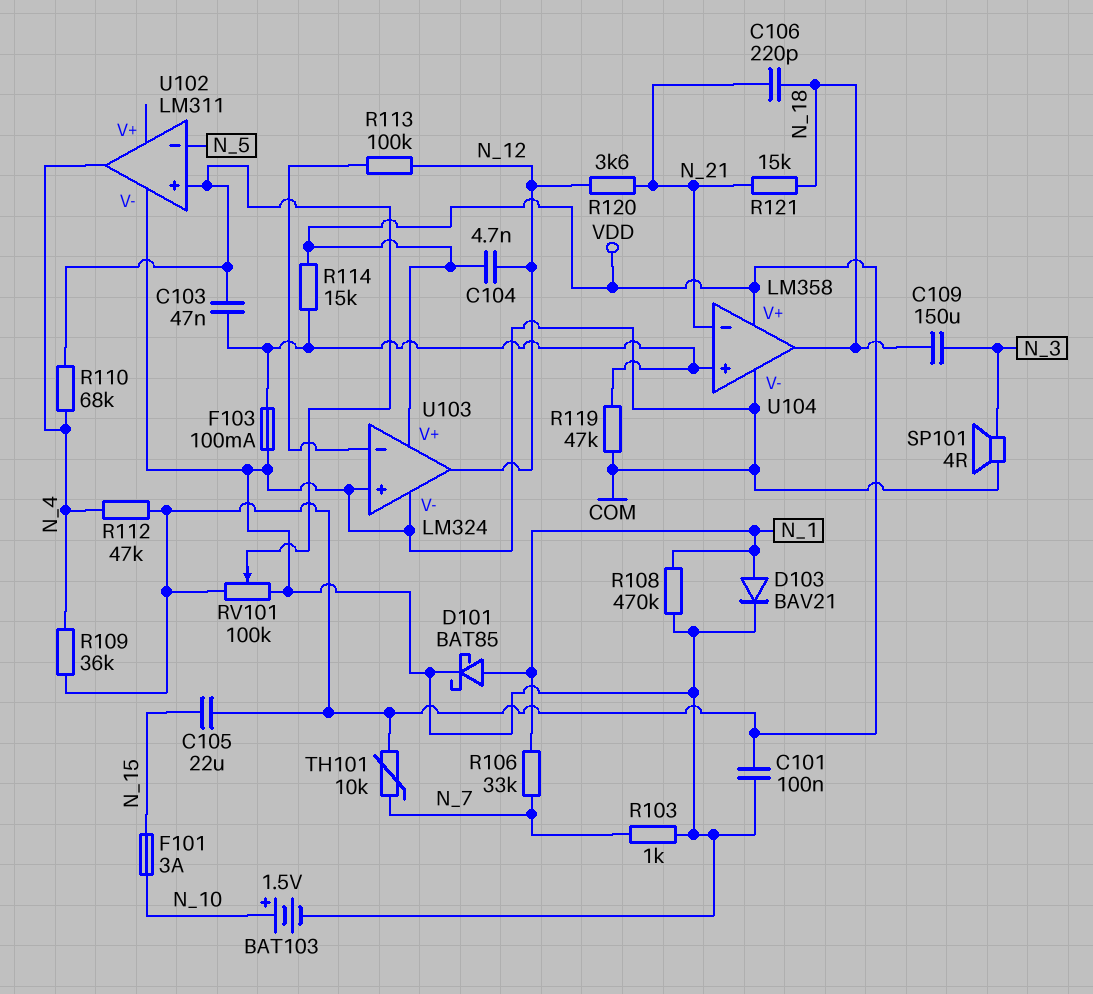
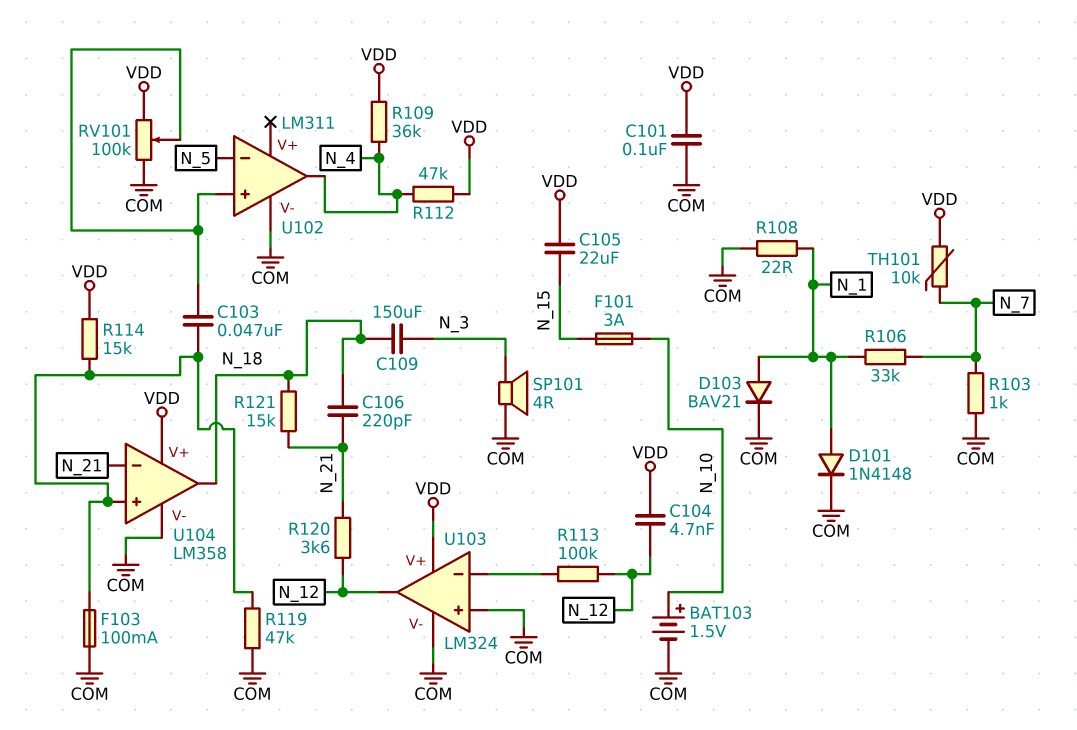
D101: schottky BAT85 (A N_1, K COM) -> diode 1N4148 (A N_1, K COM)
R108: 470k (COM, N_1) -> 22 (COM, N_1)
R110: 68k (N_4, U102/in+) -> none

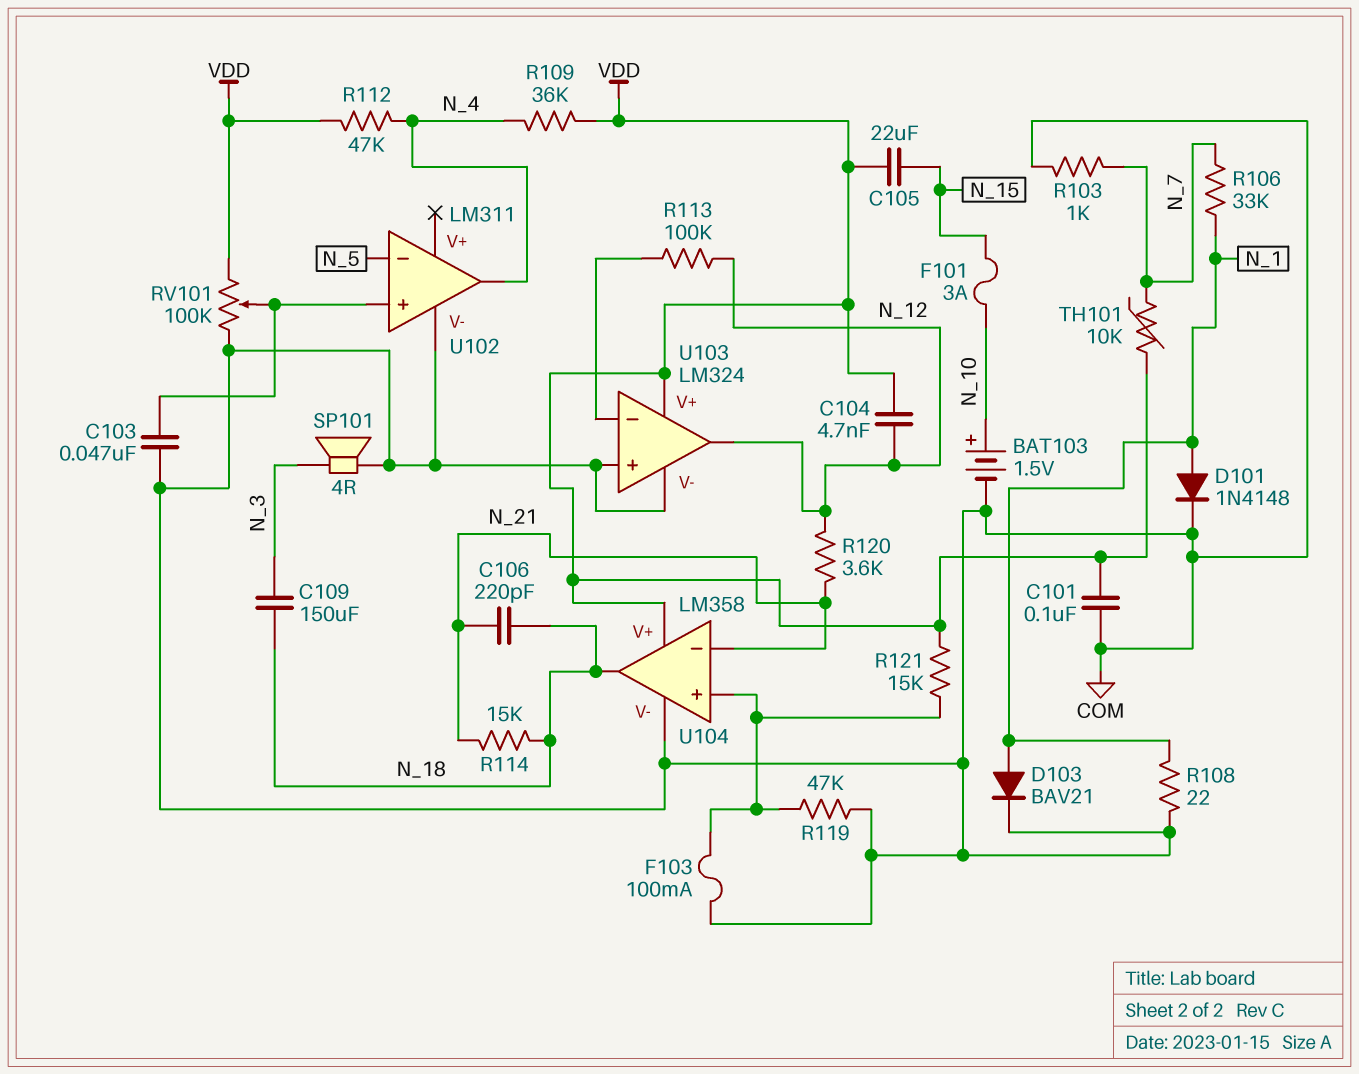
C103: 47nF (U102/in+, U104/in+) -> 47nF (COM, U102/in+)
R114: 15k (U104/in+, VDD) -> 15k (N_18, N_21)
R121: 15k (N_18, N_21) -> 15k (U104/in+, VDD)

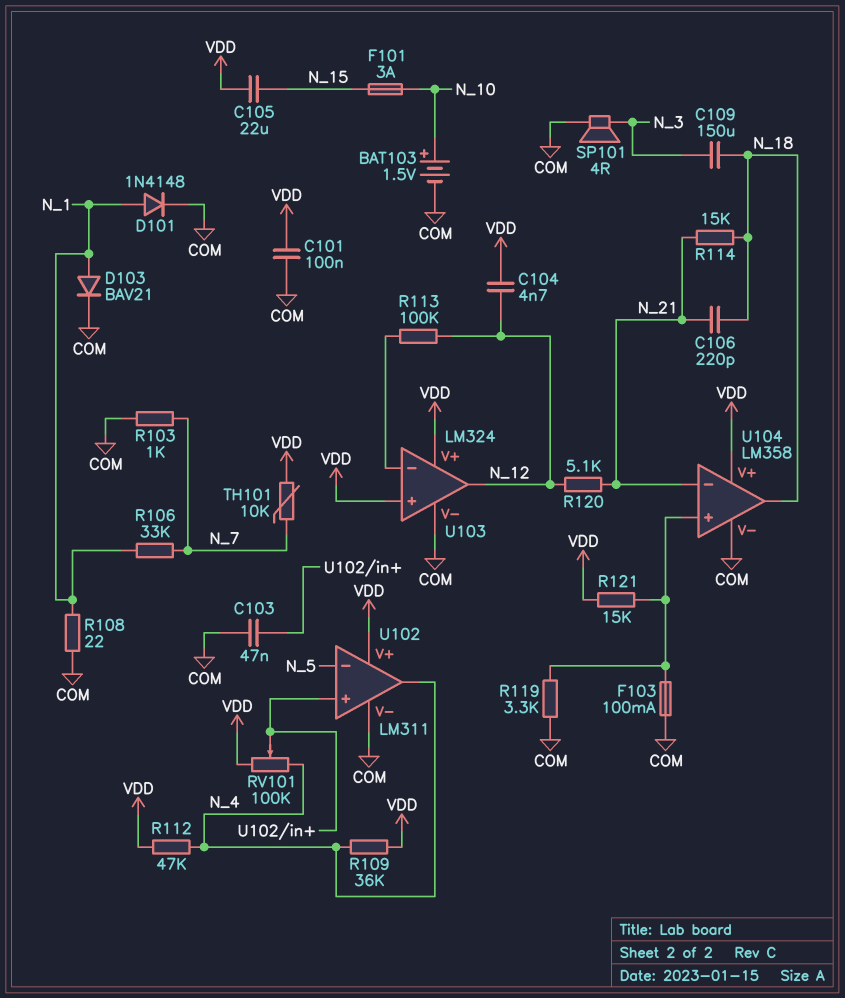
R119: 47k (COM, U104/in+) -> 3.3k (COM, U104/in+)
R120: 3.6k (N_12, N_21) -> 5.1k (N_12, N_21)
RV101: 100k (COM, VDD, wiper U102/in+) -> 100k (N_4, VDD, wiper U102/in+)
U102 pin V+: none -> VDD
U103 pin in+: COM -> VDD

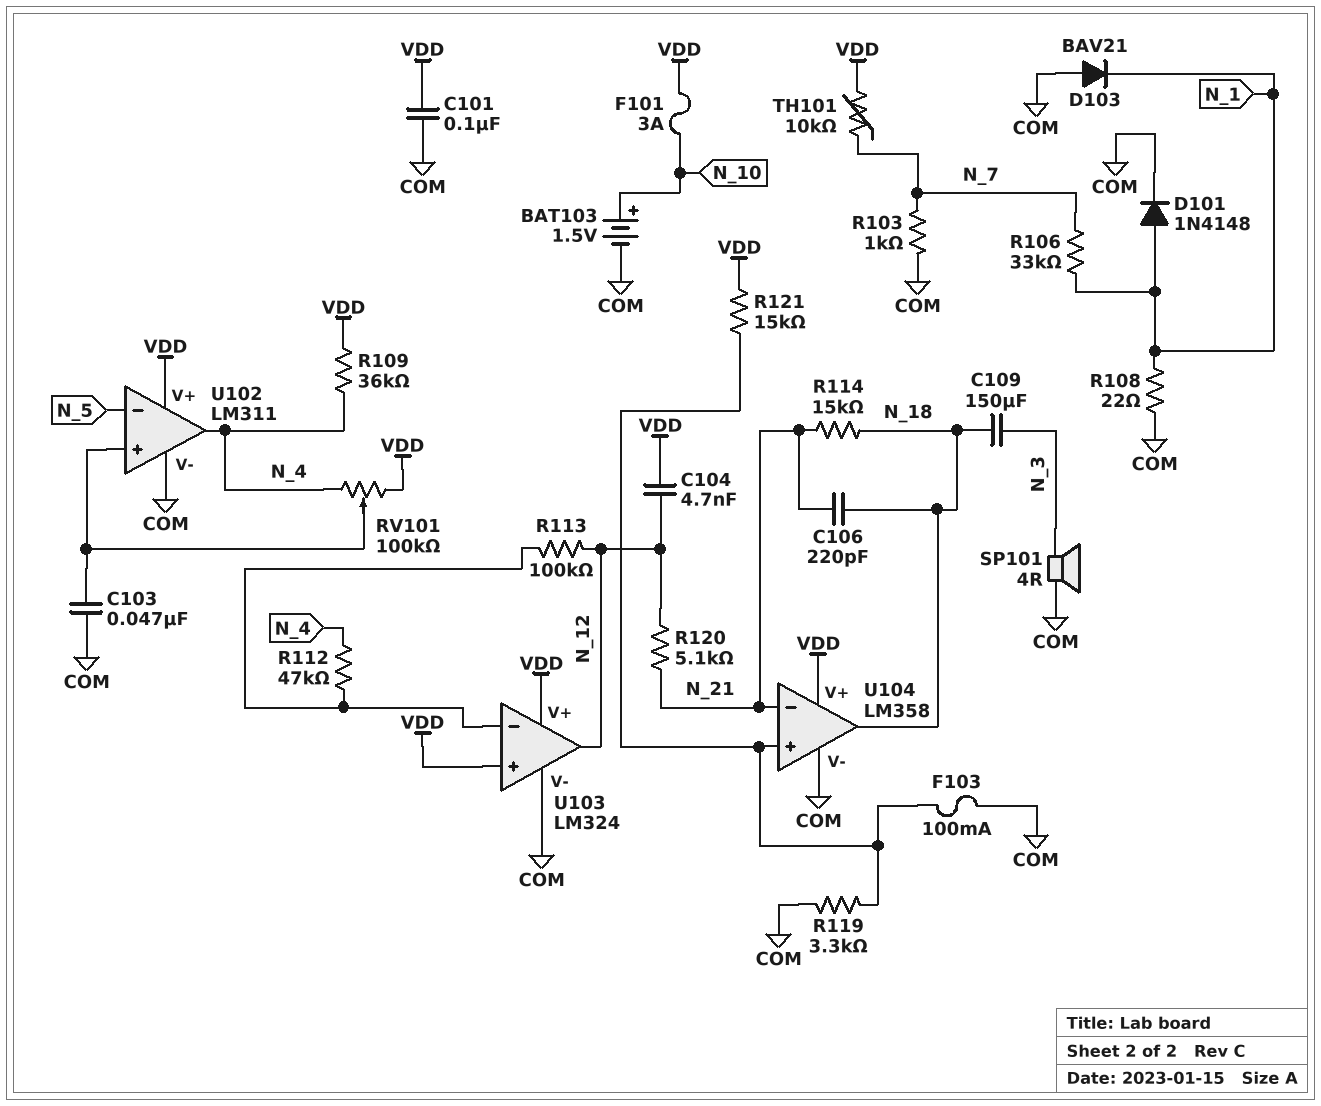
C105: 22uF (N_15, VDD) -> none
D103: diode BAV21 (A N_1, K COM) -> diode BAV21 (A COM, K N_1)
F101: 3A (N_10, N_15) -> 3A (N_10, VDD)
R112: 47k (N_4, VDD) -> 47k (N_4, U103/in-)

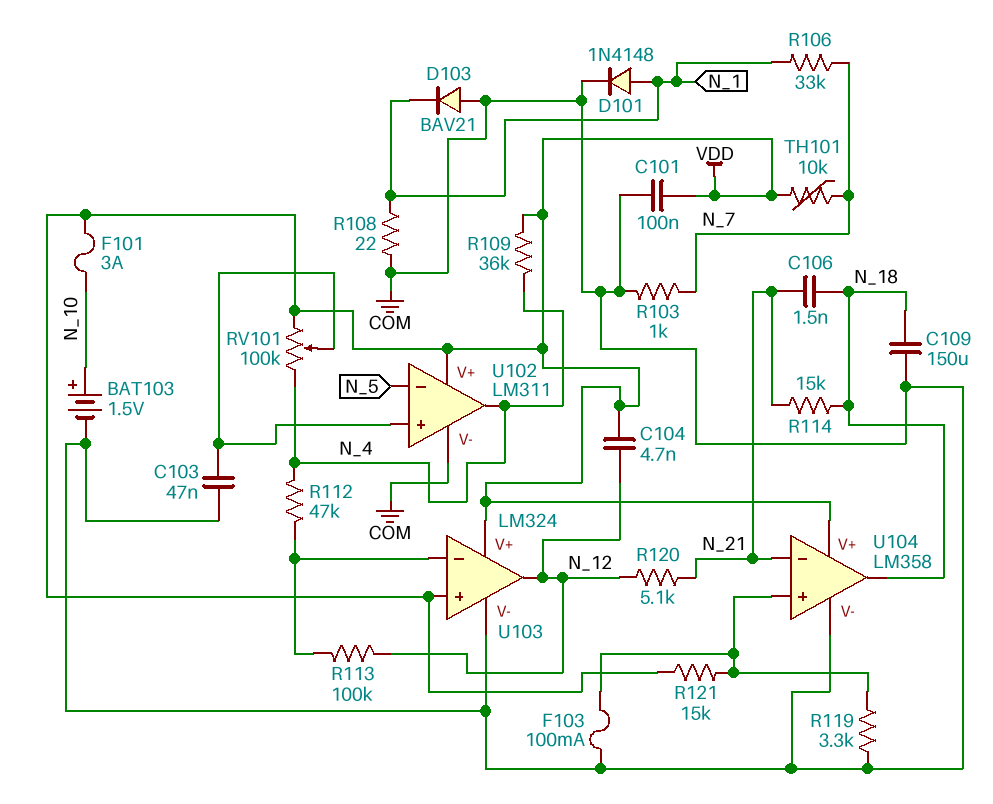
C106: 220pF (N_18, N_21) -> 1.5nF (N_18, N_21)
C109: 150uF (N_3, N_18) -> 150uF (COM, N_18)
SP101: speaker 4R (COM, N_3) -> none

